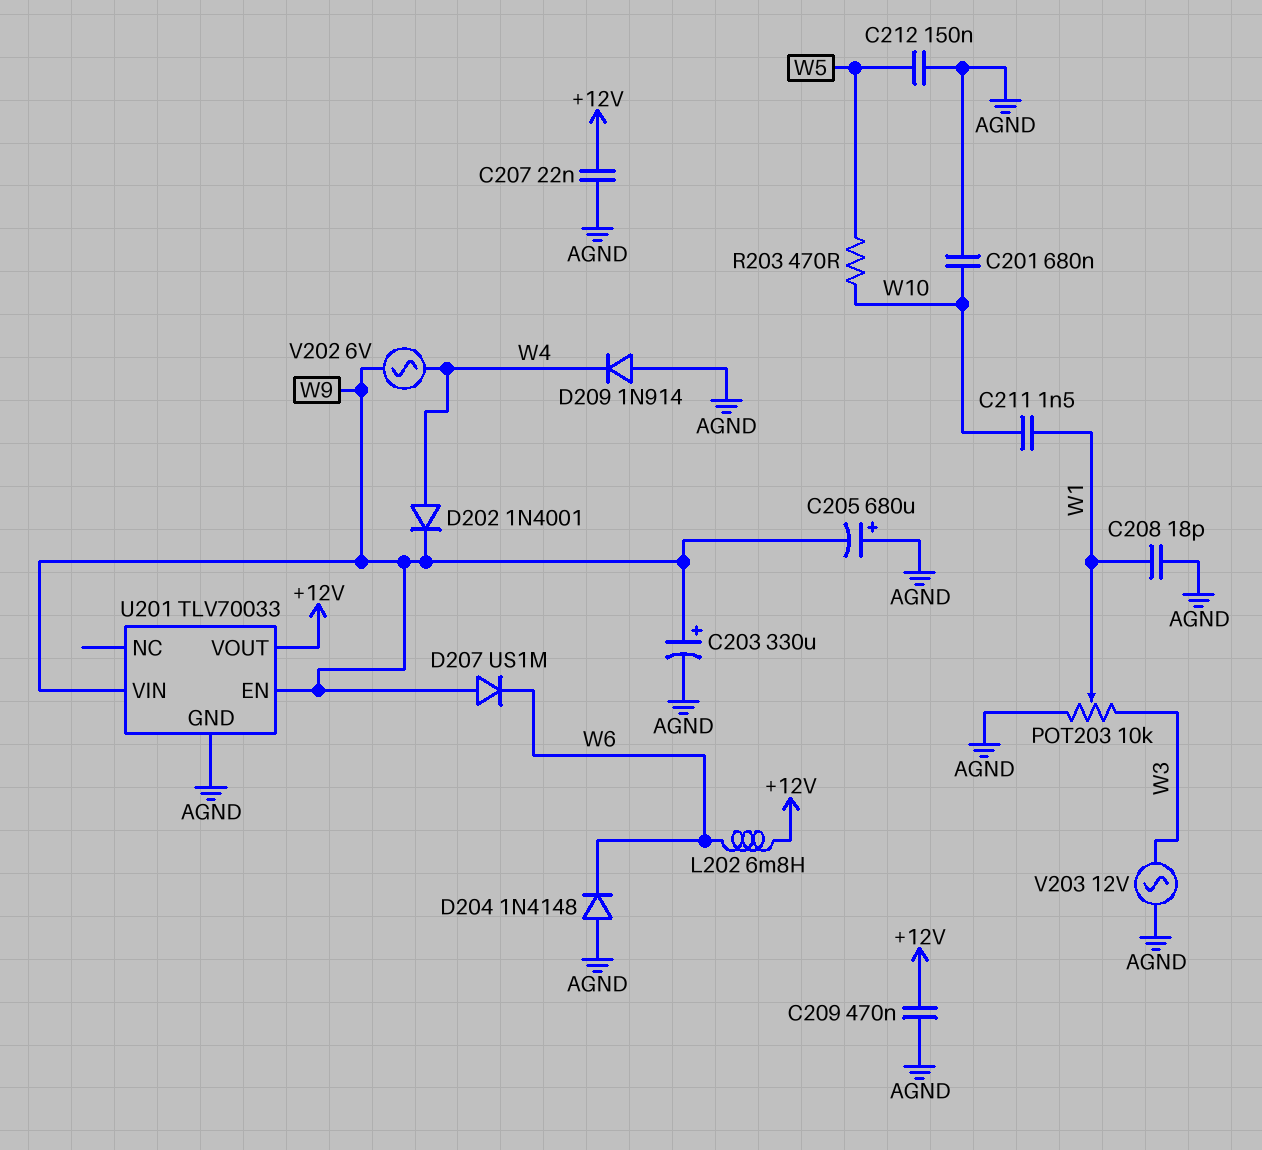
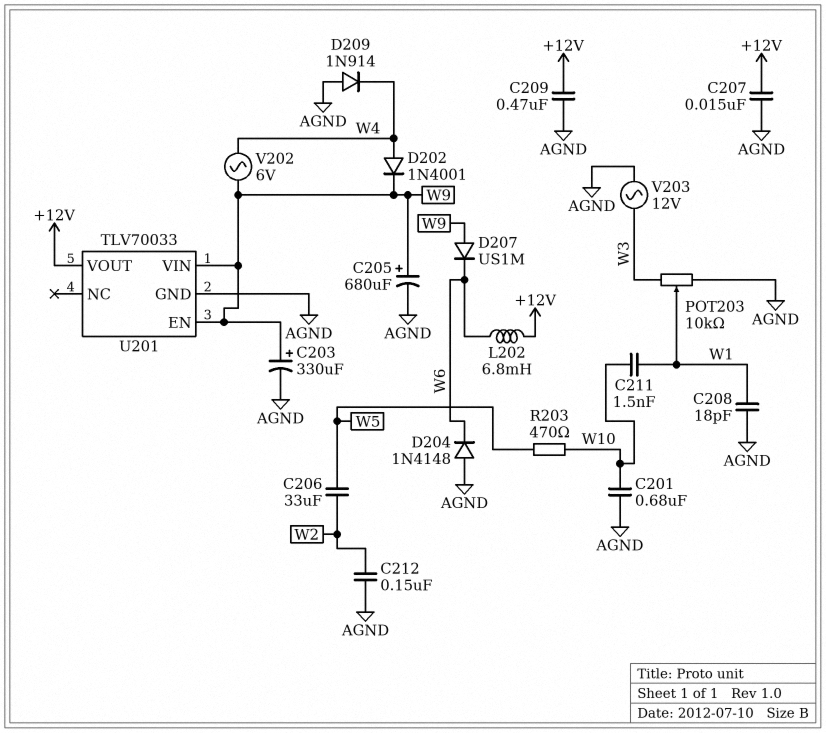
C205: 680uF (plus AGND, minus W9) -> 680uF (plus W9, minus AGND)
C206: none -> 33uF (W2, W5)
C207: 22nF (+12V, AGND) -> 15nF (+12V, AGND)
C212: 150nF (AGND, W5) -> 150nF (AGND, W2)

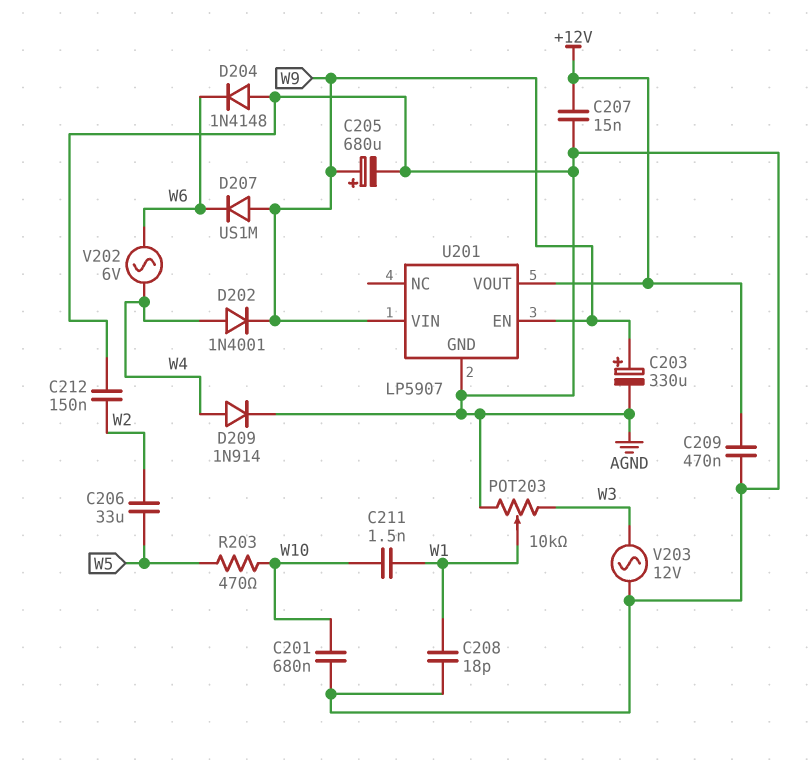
D209: diode 1N914 (A AGND, K W4) -> diode 1N914 (A W4, K AGND)
L202: 6.8mH (+12V, W6) -> none
U201: TLV70033 -> LP5907
V202: AC 6V (W4, W9) -> AC 6V (W4, W6)

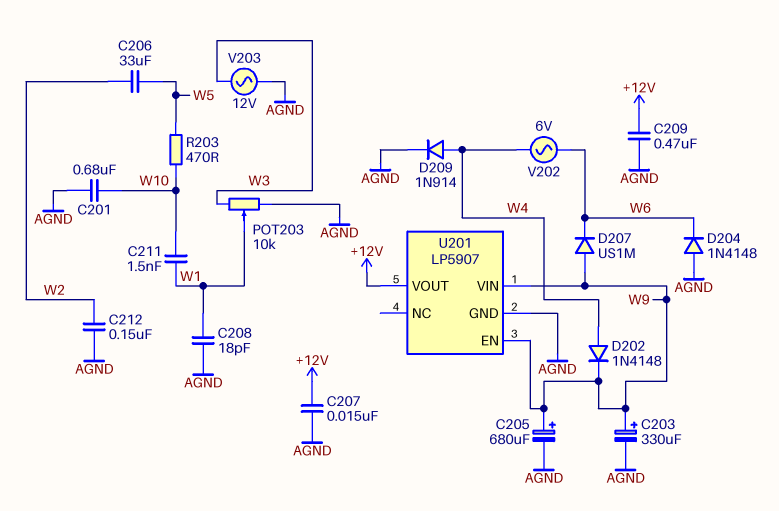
D202: diode 1N4001 (A W4, K W9) -> diode 1N4148 (A W4, K W9)

